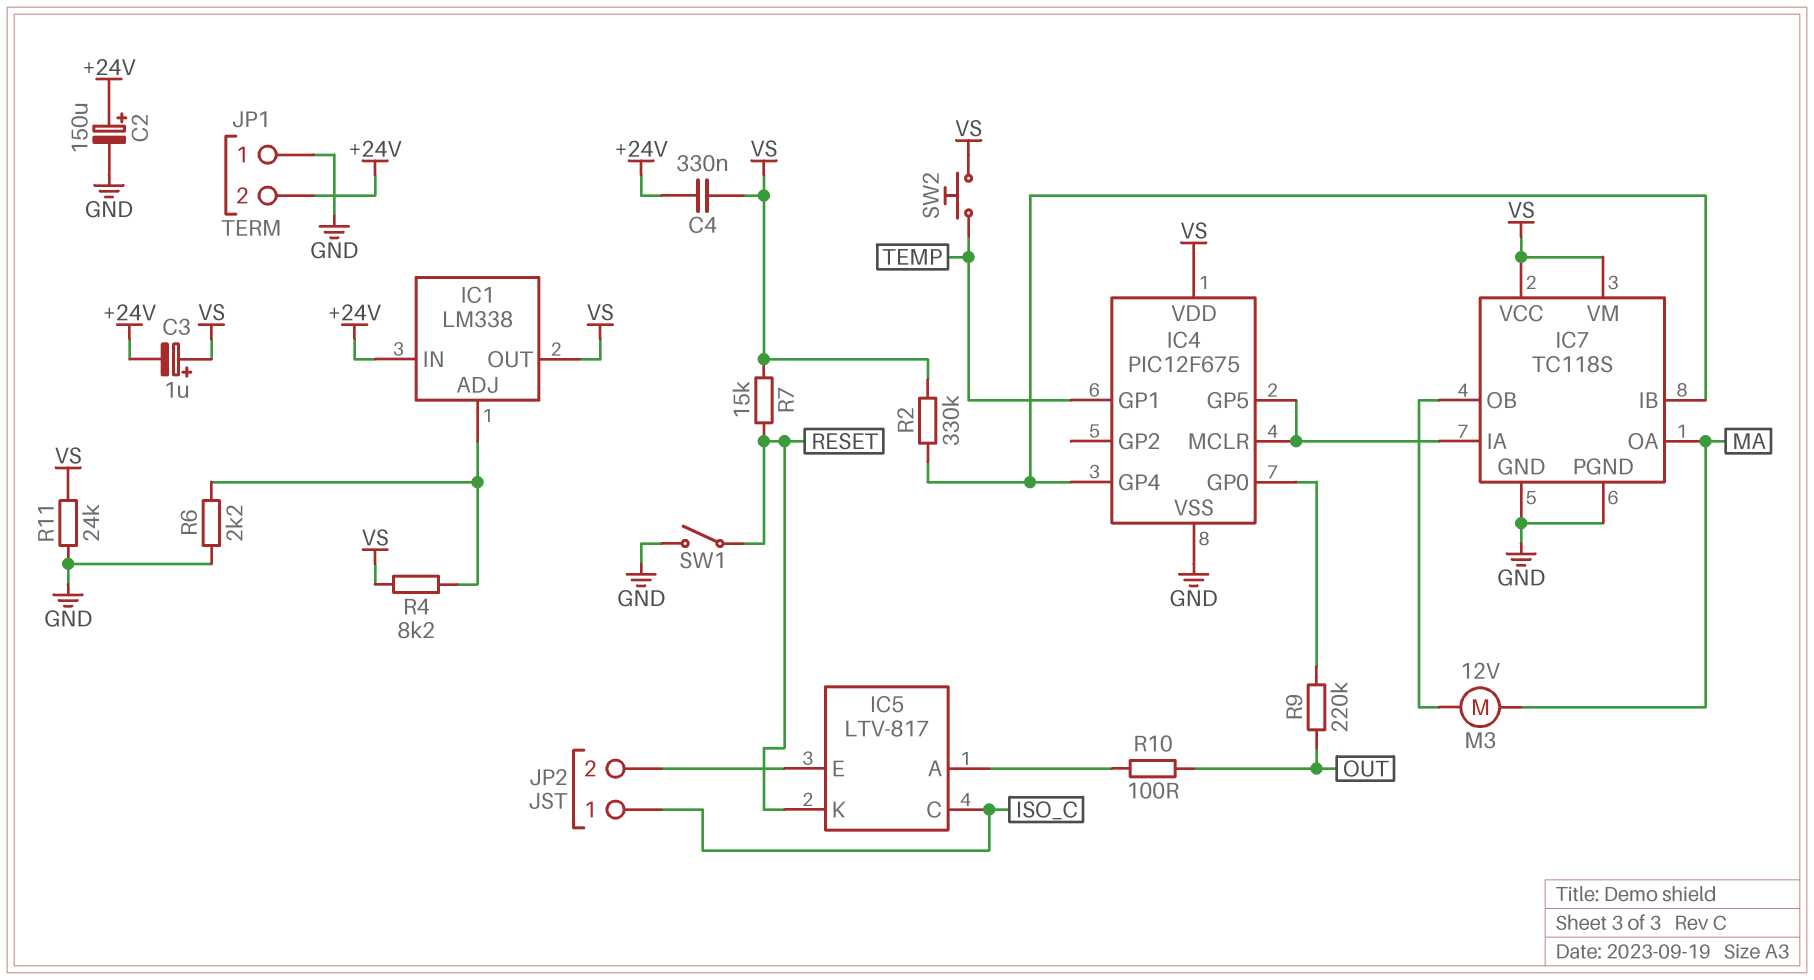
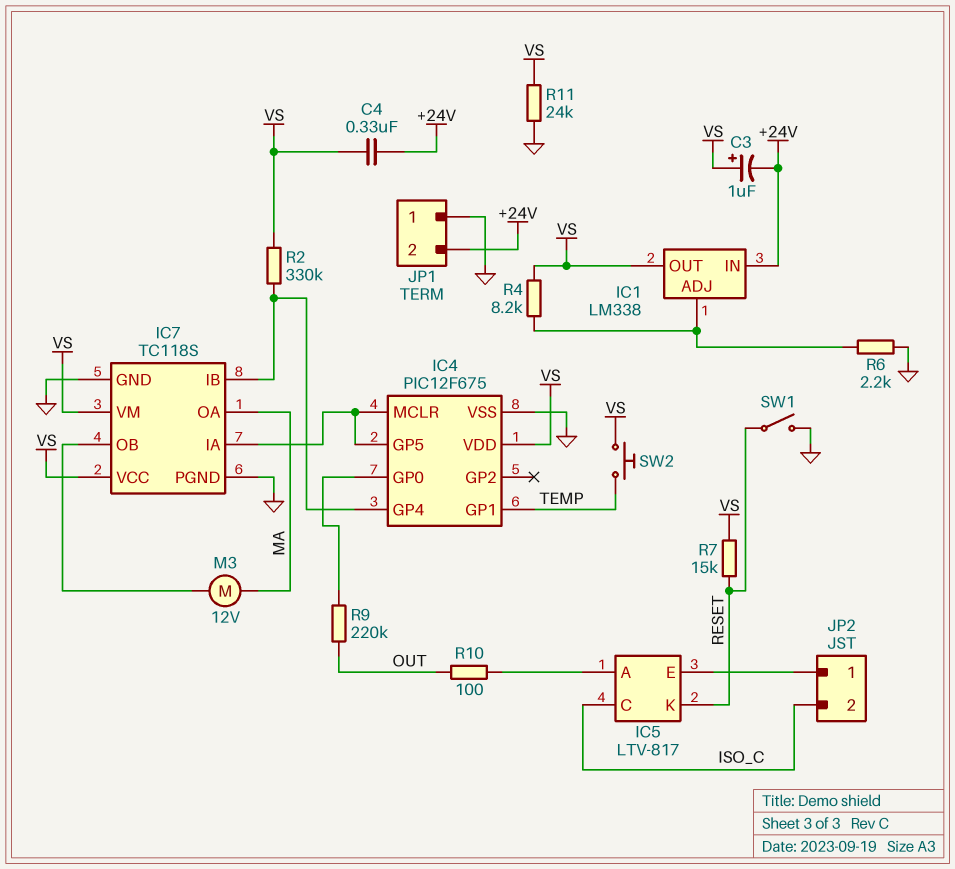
C2: 150uF (plus +24V, minus GND) -> none
JP2 pin 1: ISO_C -> IC5/E
JP2 pin 2: IC5/E -> ISO_C

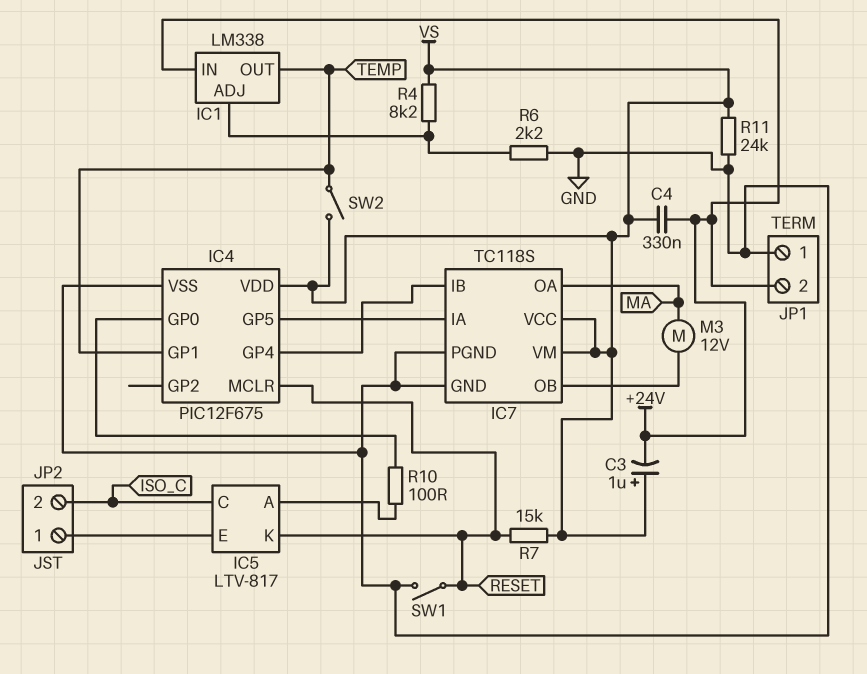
IC1 pin OUT: VS -> TEMP
IC4 pin MCLR: IC4/GP5 -> RESET
R2: 330k (IC4/GP4, VS) -> none
R9: 220k (IC4/GP0, OUT) -> none
R10: 100 (IC5/A, OUT) -> 100 (IC4/GP0, IC5/A)
SW2: button (TEMP, VS) -> switch (TEMP, VS)

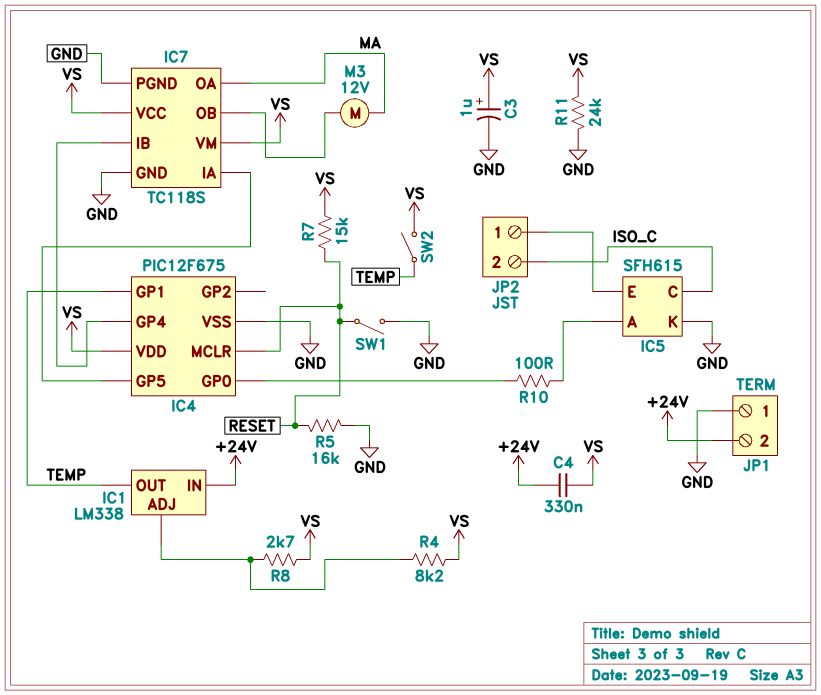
C3: 1uF (plus VS, minus +24V) -> 1uF (plus VS, minus GND)
IC5: LTV-817 -> SFH615
IC5 pin K: RESET -> GND
R5: none -> 16k (GND, RESET)
R6: 2.2k (GND, IC1/ADJ) -> none
R8: none -> 2.7k (IC1/ADJ, VS)

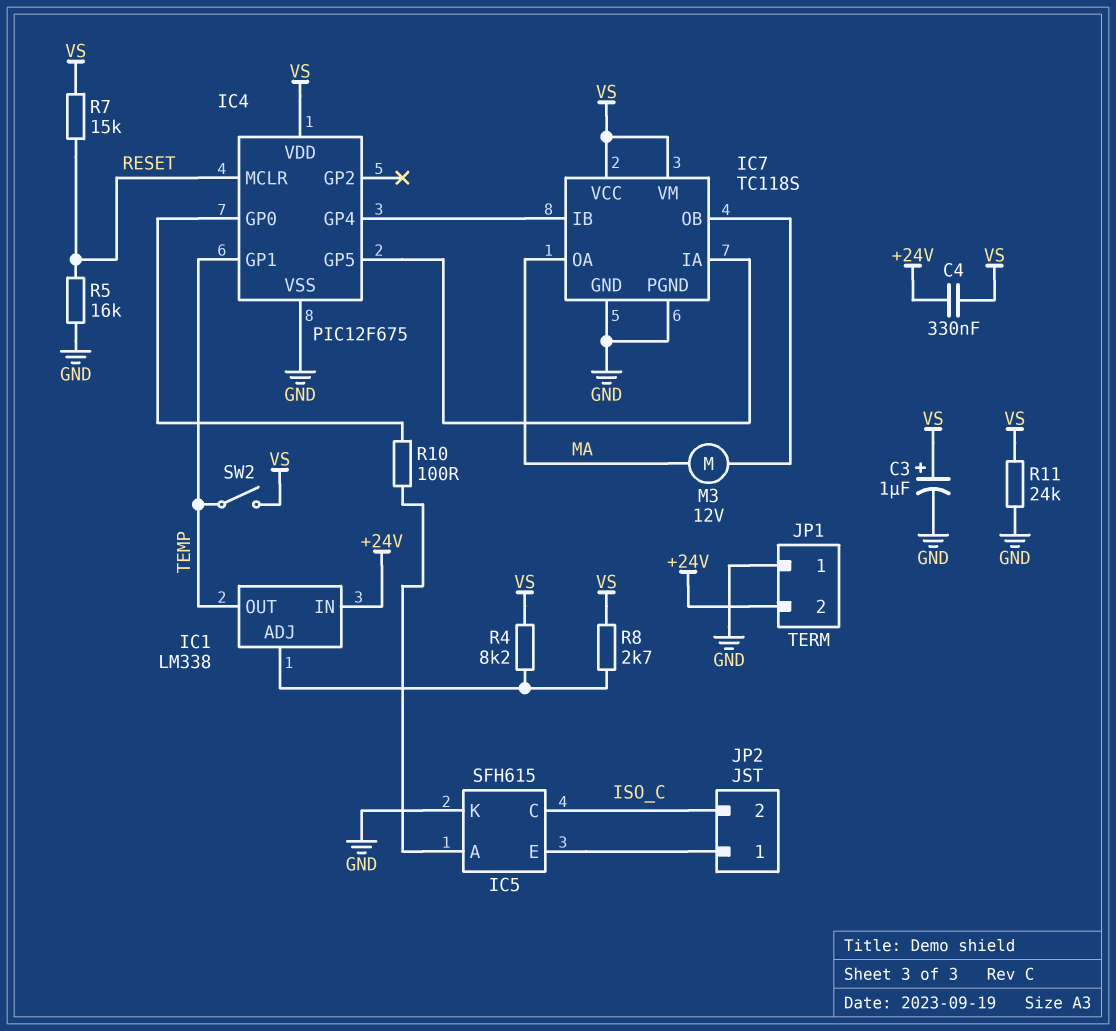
SW1: switch (GND, RESET) -> none

